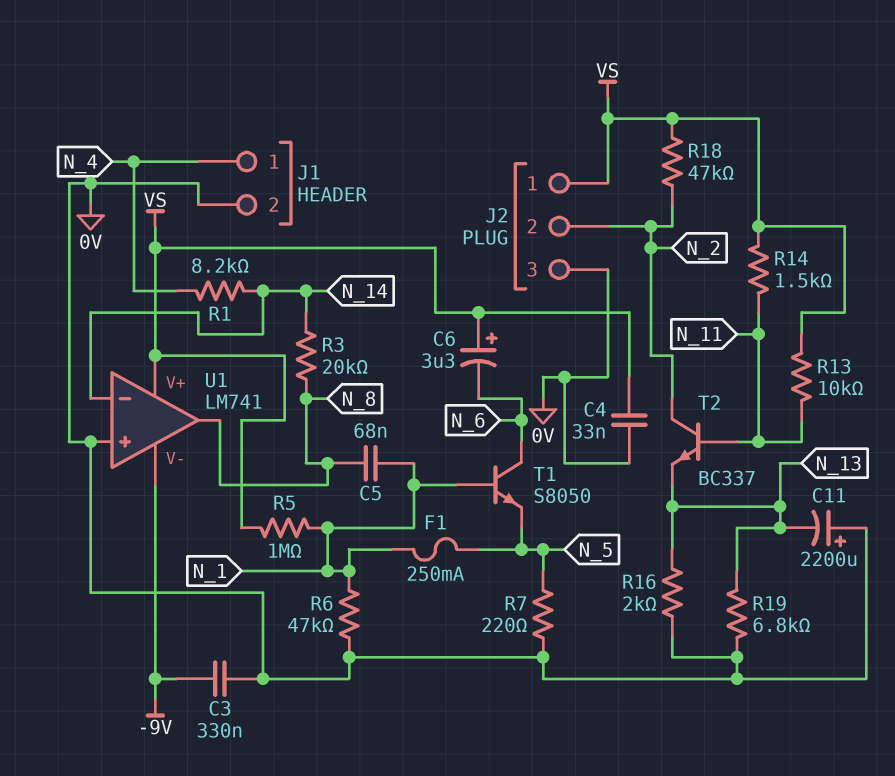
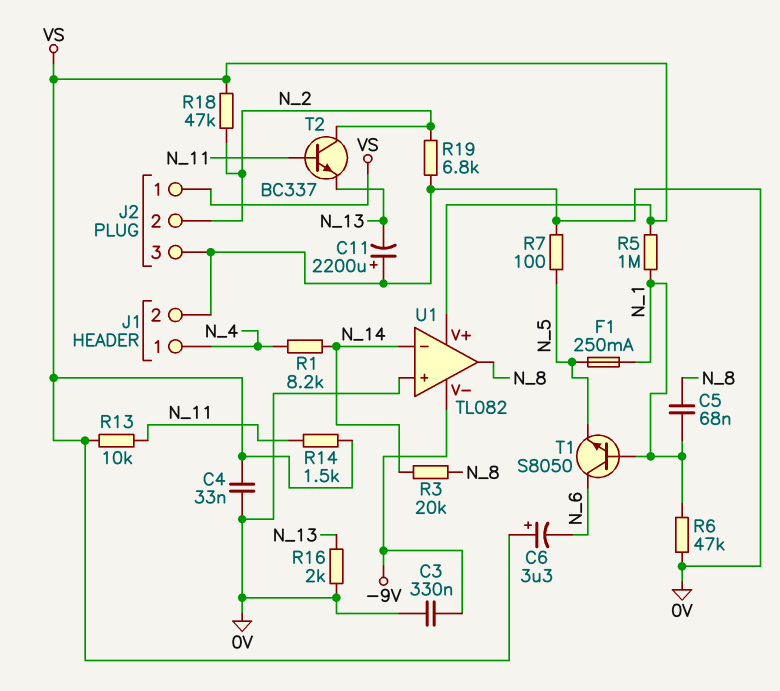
R7: 220 (0V, N_5) -> 100 (0V, N_5)
R19: 6.8k (0V, N_13) -> 6.8k (0V, N_2)
U1: LM741 -> TL082

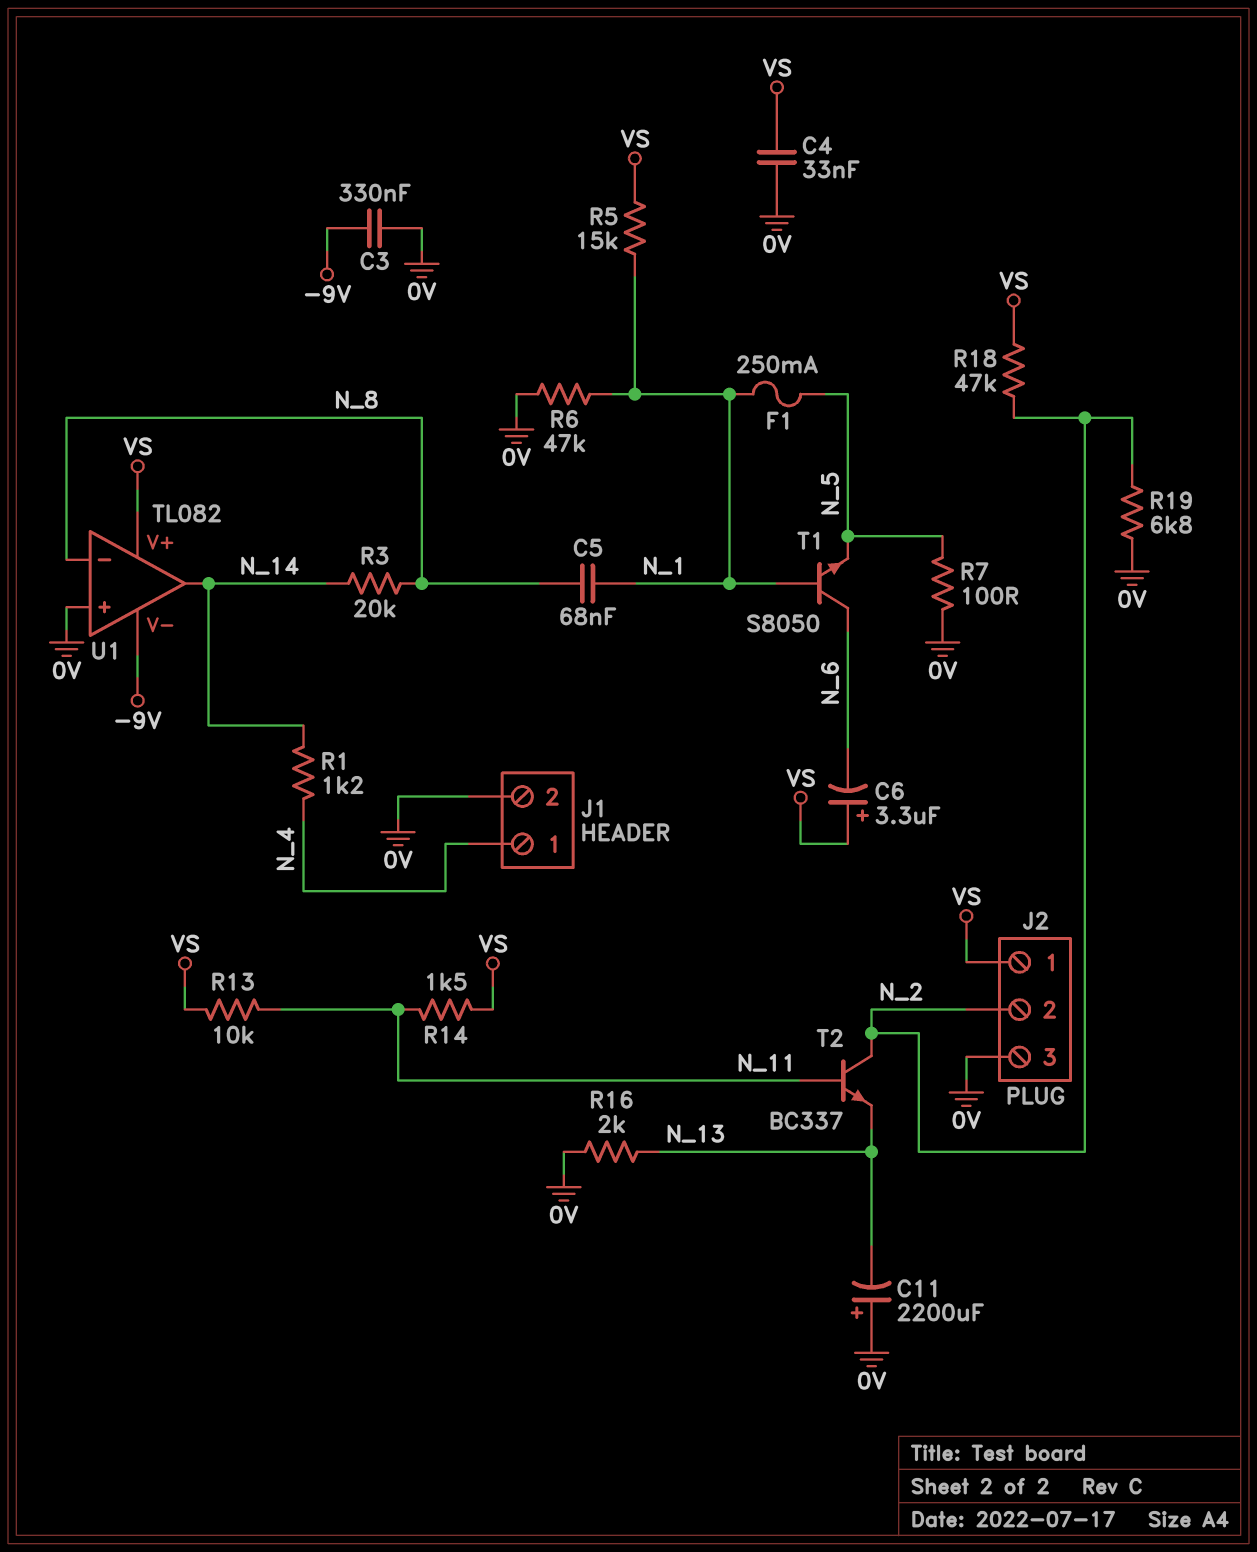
R1: 8.2k (N_4, N_14) -> 1.2k (N_4, N_14)
R5: 1M (N_1, VS) -> 15k (N_1, VS)
U1 pin in-: N_14 -> N_8
U1 pin out: N_8 -> N_14

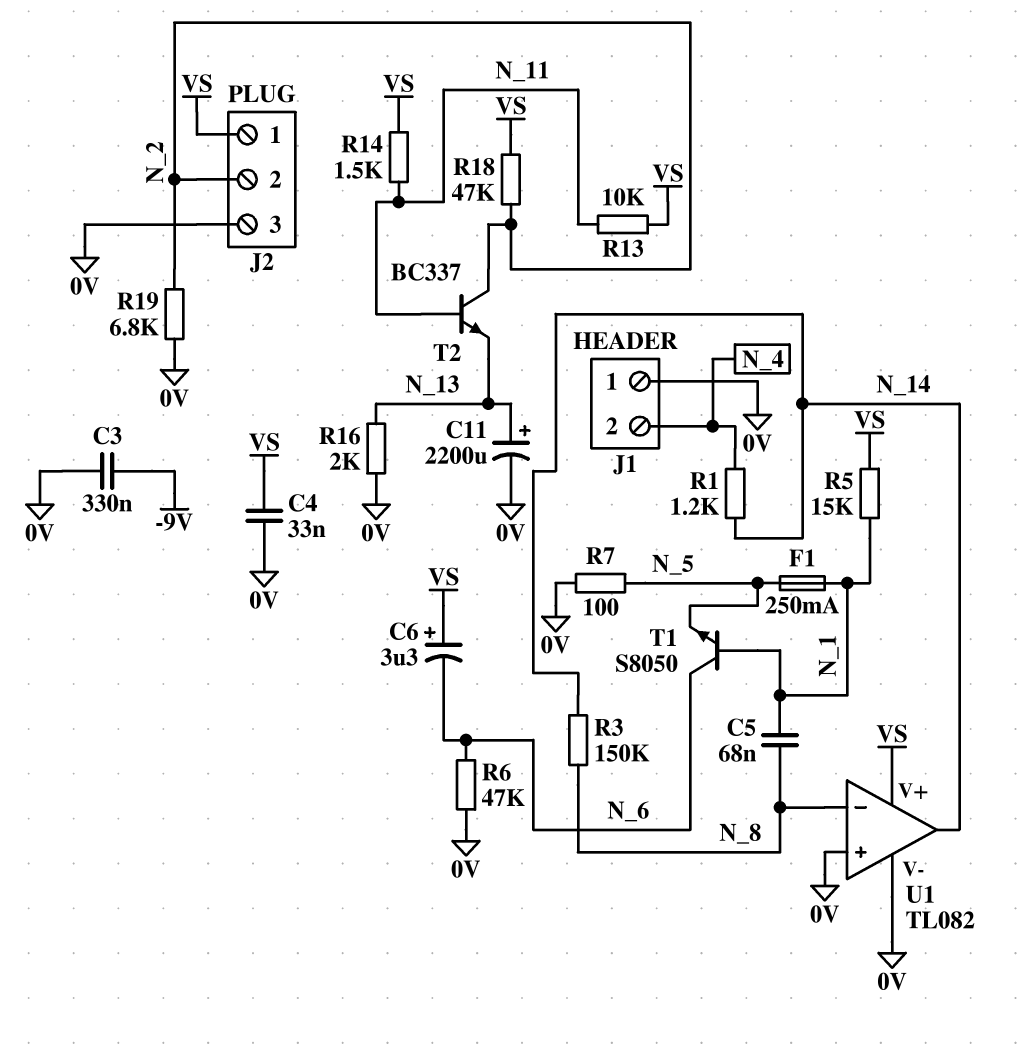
C11: 2200uF (plus 0V, minus N_13) -> 2200uF (plus N_13, minus 0V)
J1 pin 1: N_4 -> 0V
J1 pin 2: 0V -> N_4
R3: 20k (N_8, N_14) -> 150k (N_8, N_14)
R6: 47k (0V, N_1) -> 47k (0V, N_6)
U1 pin V-: -9V -> 0V

